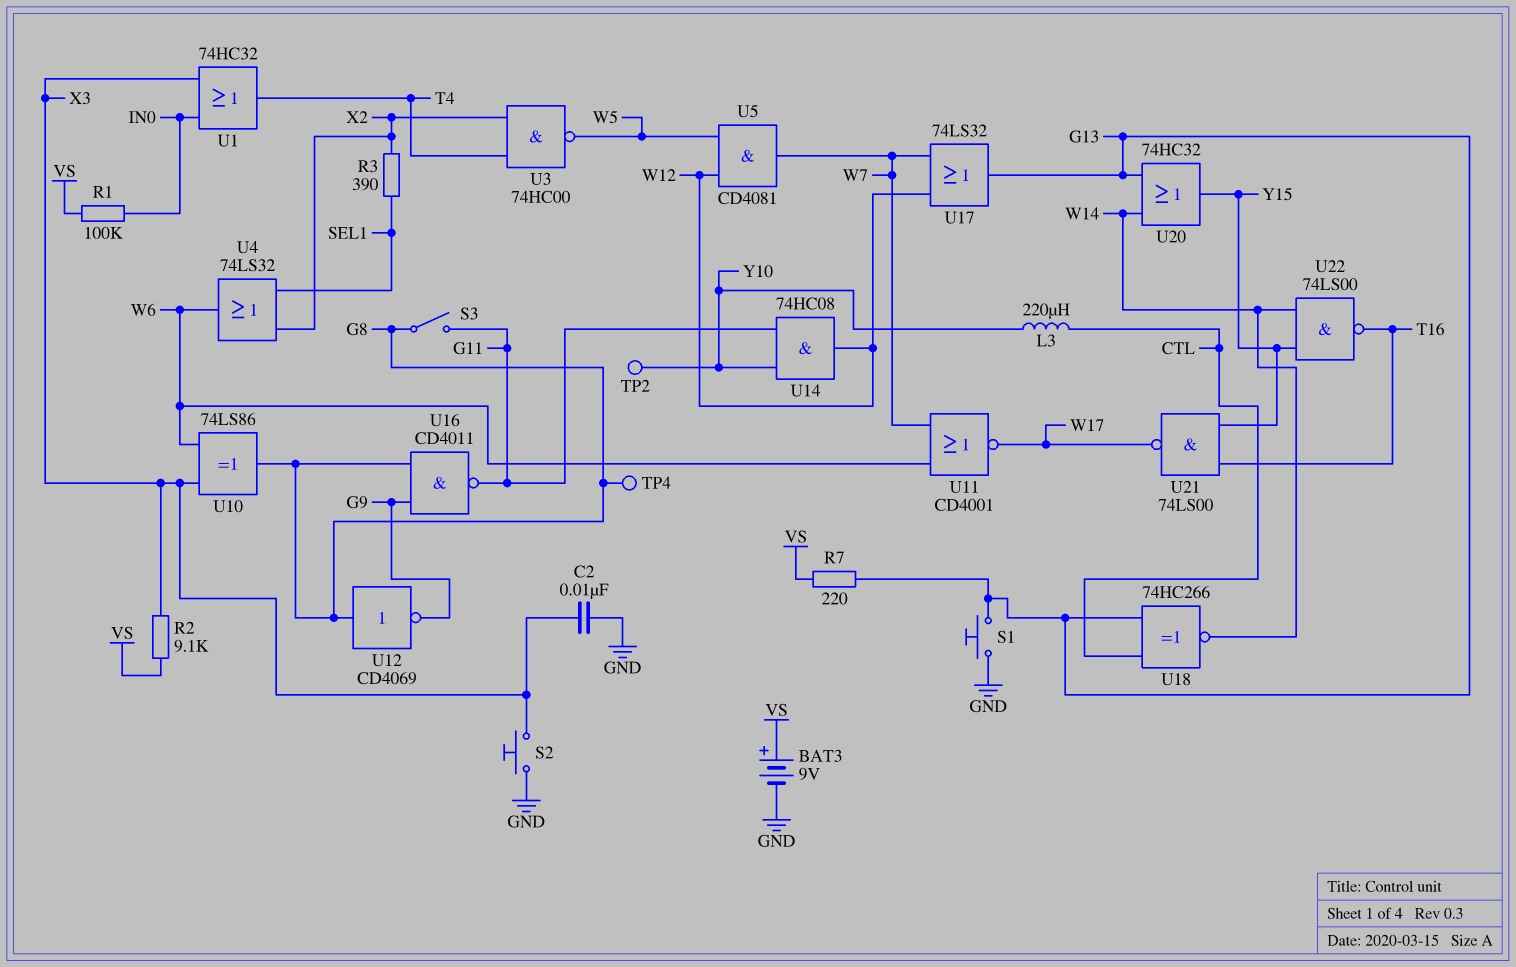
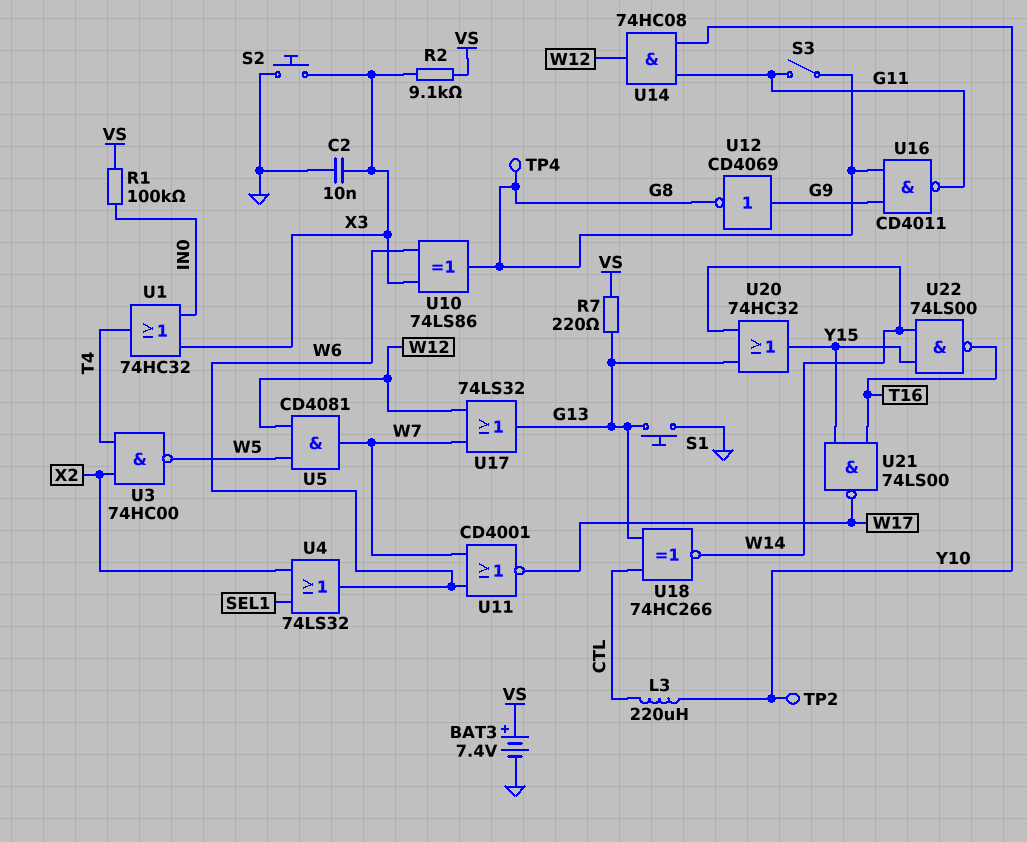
BAT3: 9V (plus VS, minus GND) -> 7.4V (plus VS, minus GND)
R3: 390 (SEL1, X2) -> none
U12: NOT CD4069 (in G8, out G9) -> NOT CD4069 (in G9, out G8)

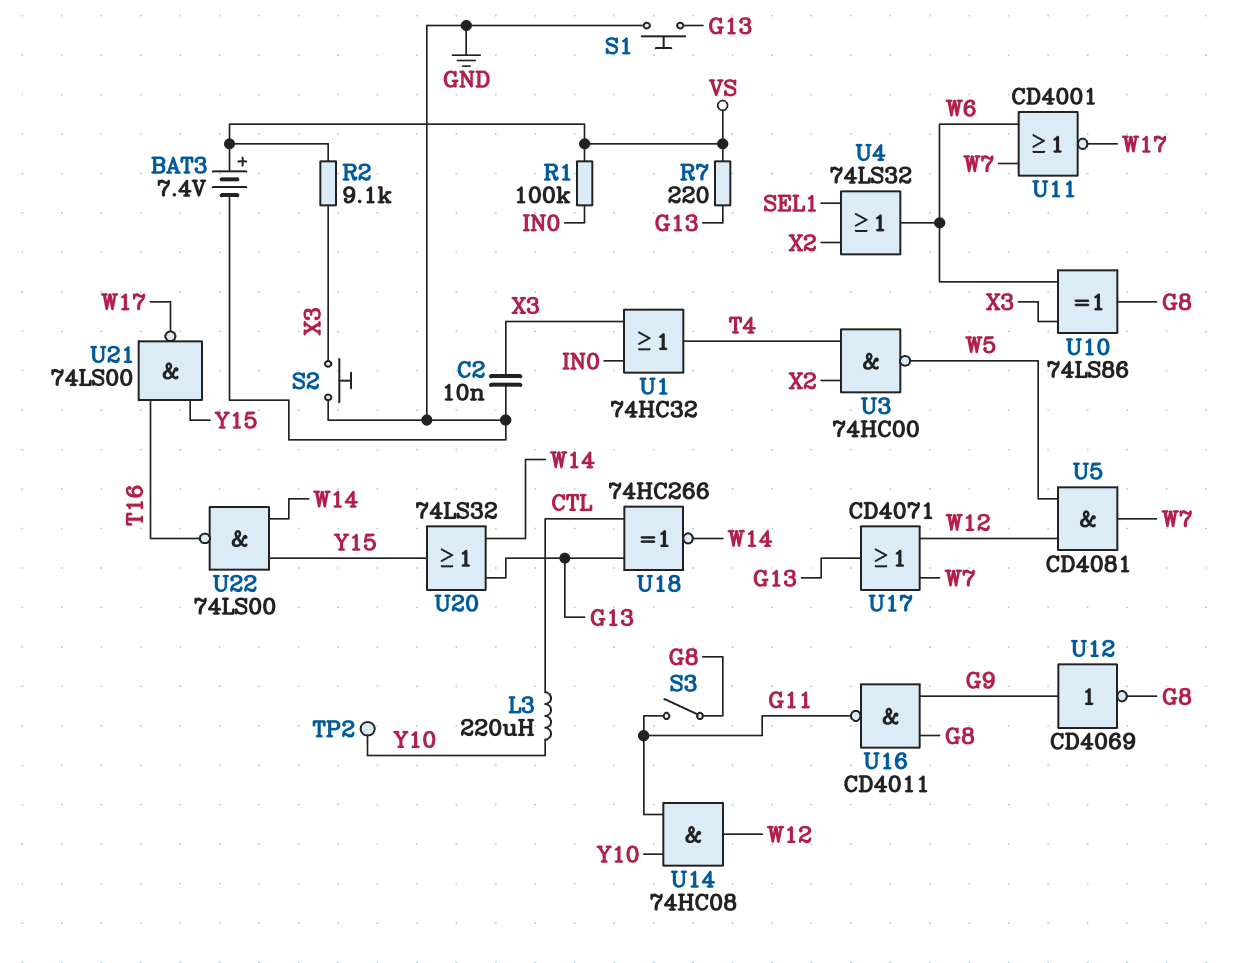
TP4: test point (G8) -> none
U17: OR 74LS32 (in W7, in W12, out G13) -> OR CD4071 (in W7, in W12, out G13)
U20: OR 74HC32 (in G13, in W14, out Y15) -> OR 74LS32 (in G13, in W14, out Y15)

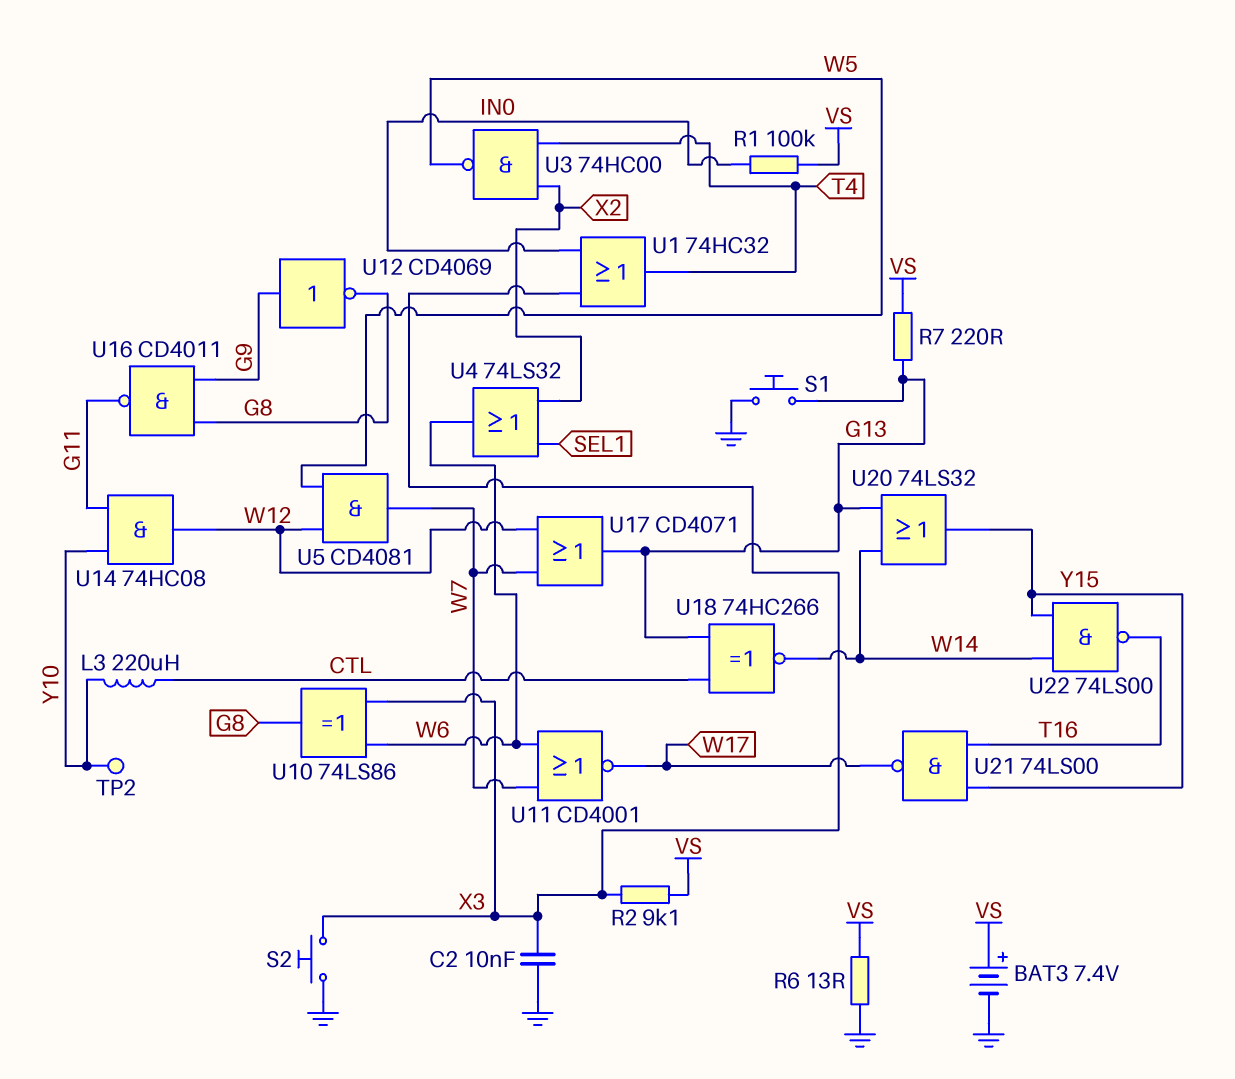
R6: none -> 13 (GND, VS)
S3: switch (G8, G11) -> none

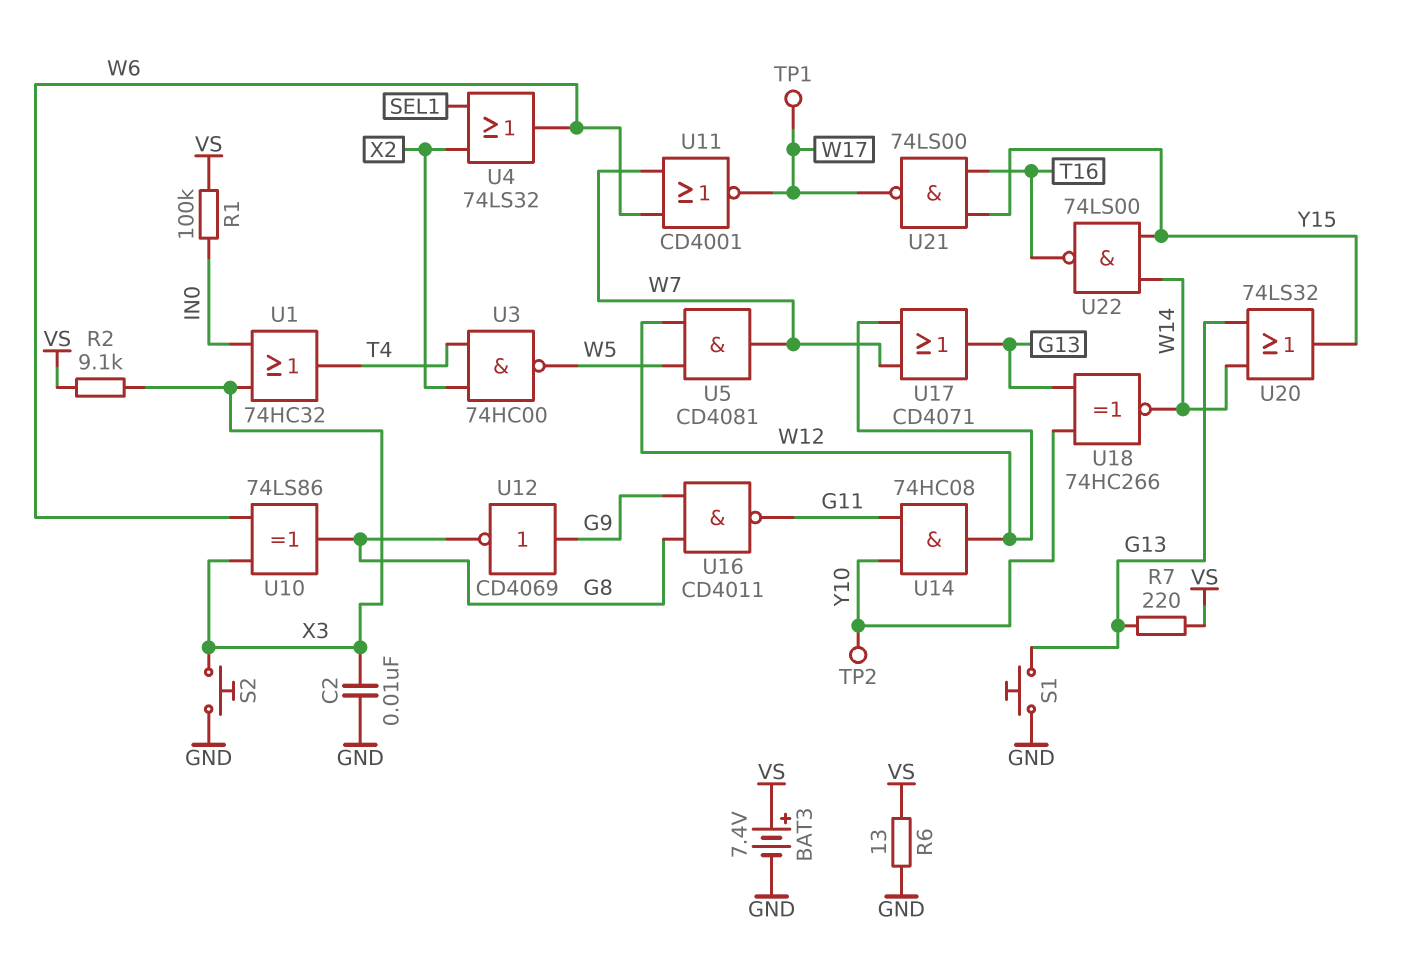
L3: 220uH (CTL, Y10) -> none
TP1: none -> test point (W17)
U18: XNOR 74HC266 (in CTL, in G13, out W14) -> XNOR 74HC266 (in G13, in Y10, out W14)

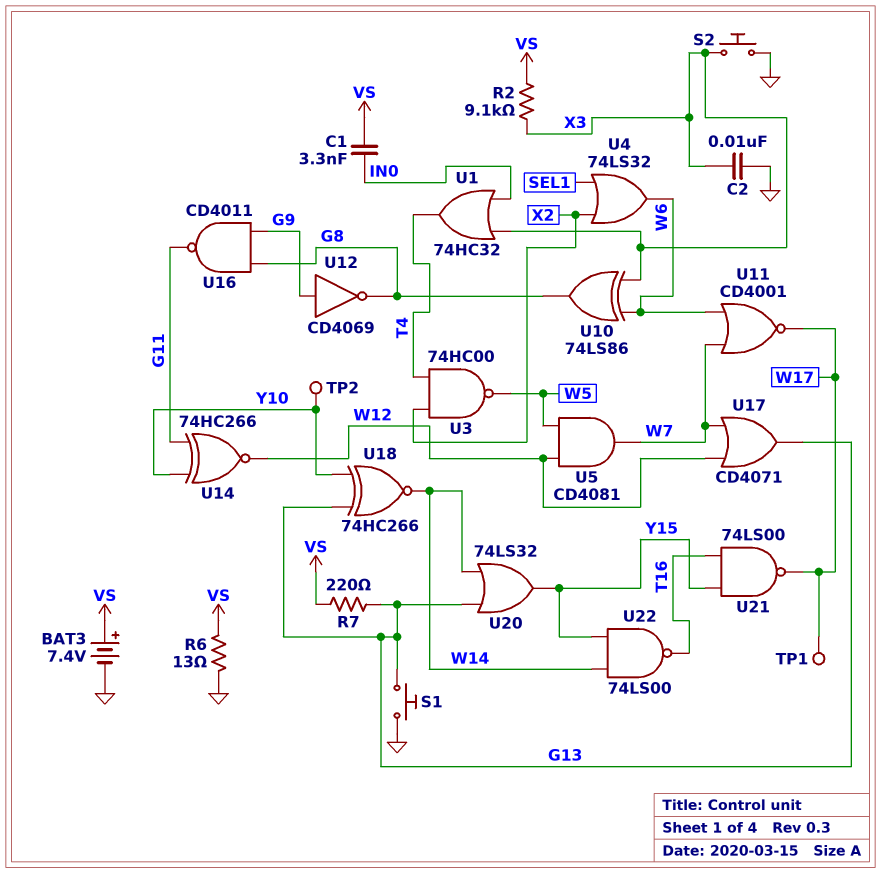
C1: none -> 3.3nF (IN0, VS)
R1: 100k (IN0, VS) -> none
U14: AND 74HC08 (in G11, in Y10, out W12) -> XNOR 74HC266 (in G11, in Y10, out W12)

